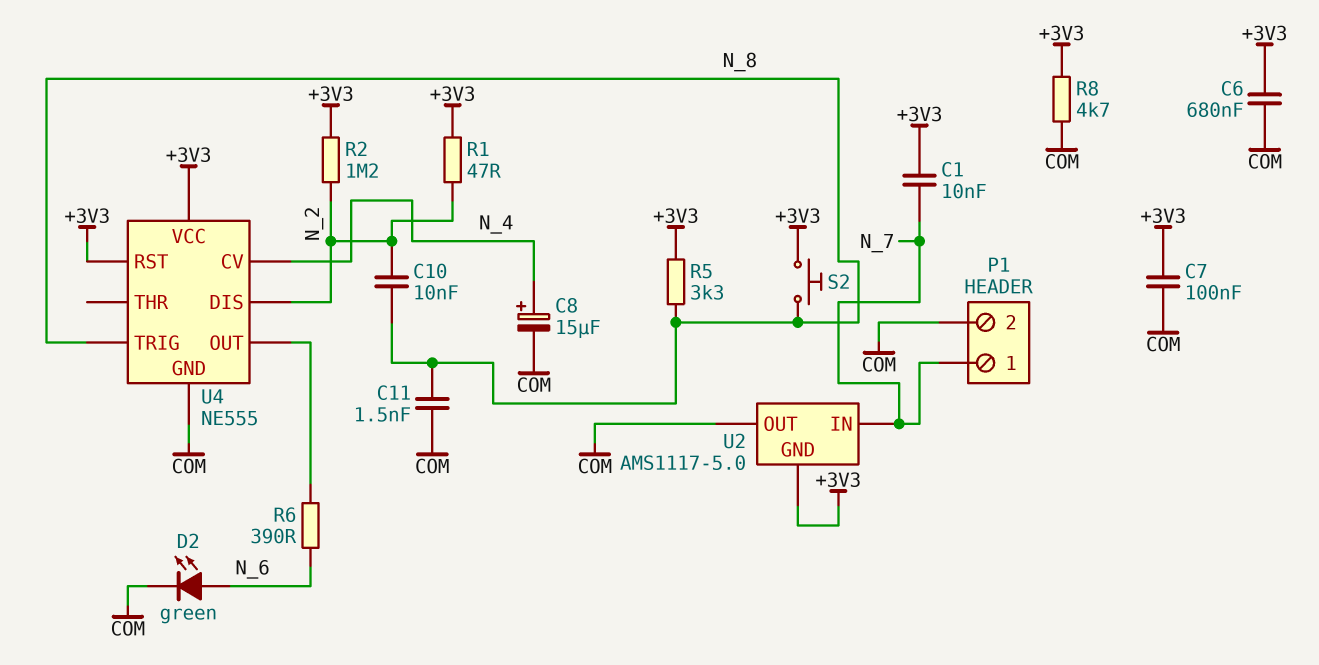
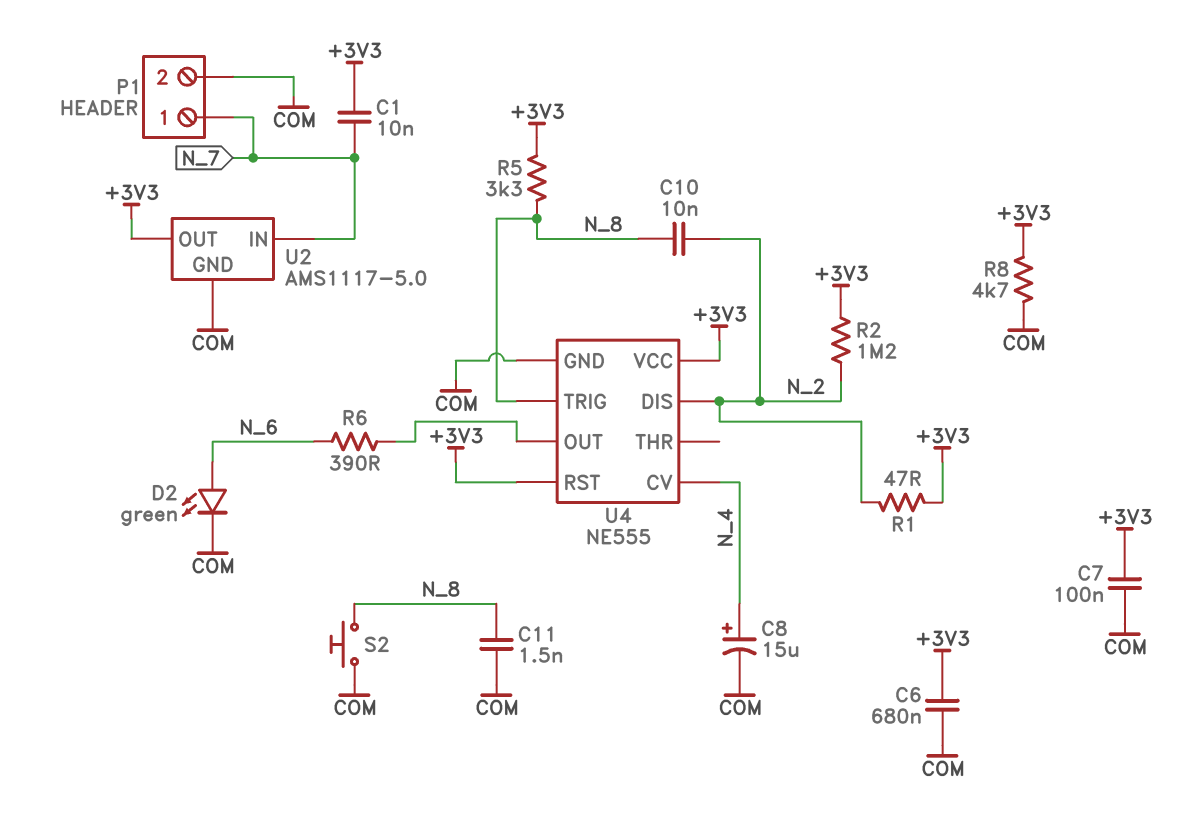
S2: button (+3V3, N_8) -> button (COM, N_8)
U2 pin GND: +3V3 -> COM
U2 pin OUT: COM -> +3V3

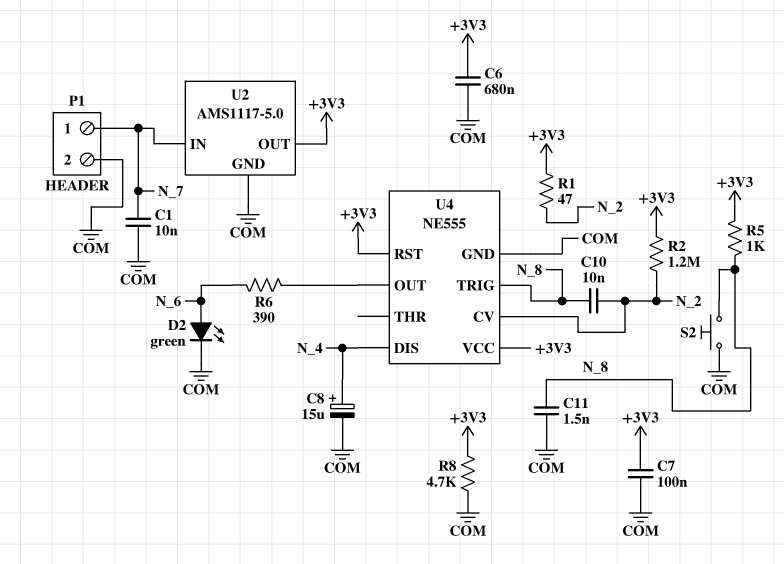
C1: 10nF (+3V3, N_7) -> 10nF (COM, N_7)
R5: 3.3k (+3V3, N_8) -> 1k (+3V3, N_8)
U4 pin CV: N_4 -> N_2
U4 pin DIS: N_2 -> N_4

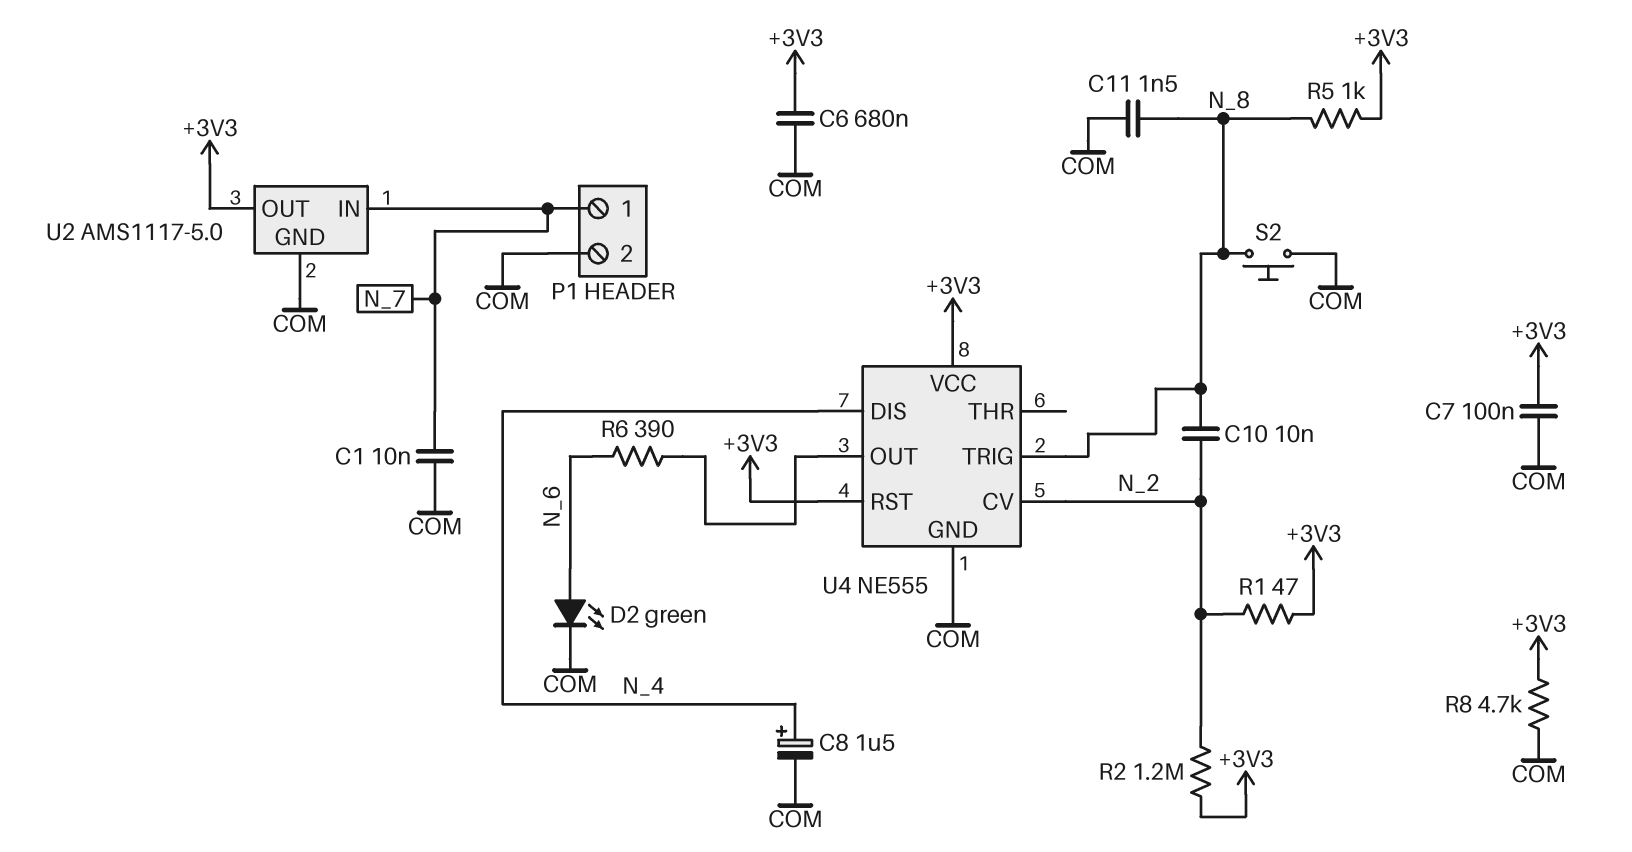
C8: 15uF (plus N_4, minus COM) -> 1.5uF (plus N_4, minus COM)

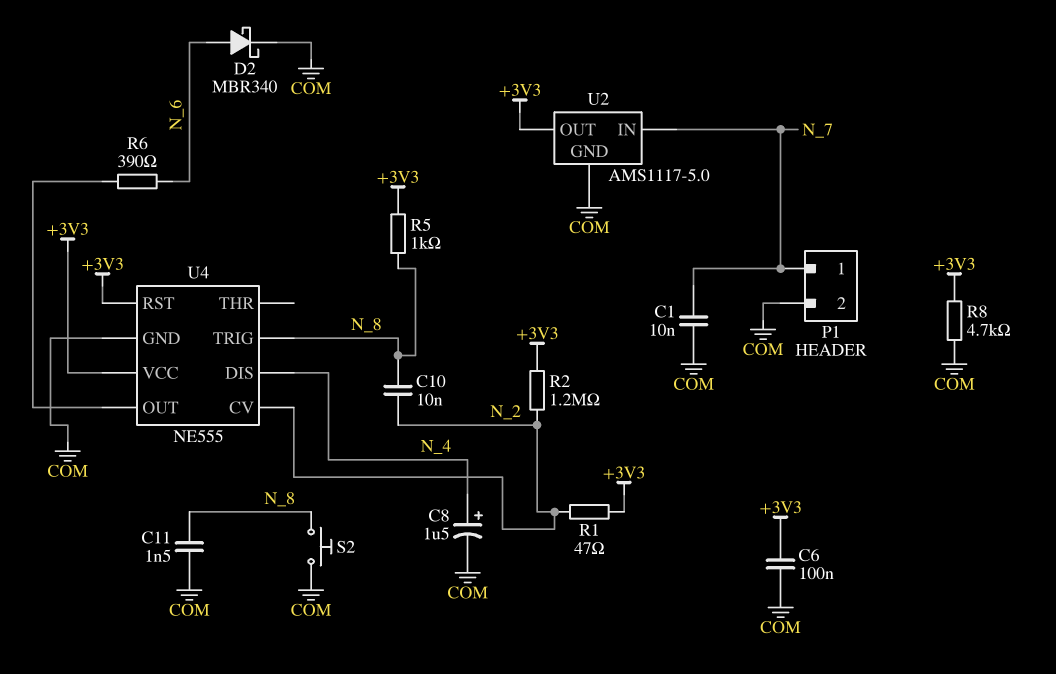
C6: 680nF (+3V3, COM) -> 100nF (+3V3, COM)
C7: 100nF (+3V3, COM) -> none
D2: LED green (A N_6, K COM) -> schottky MBR340 (A N_6, K COM)

